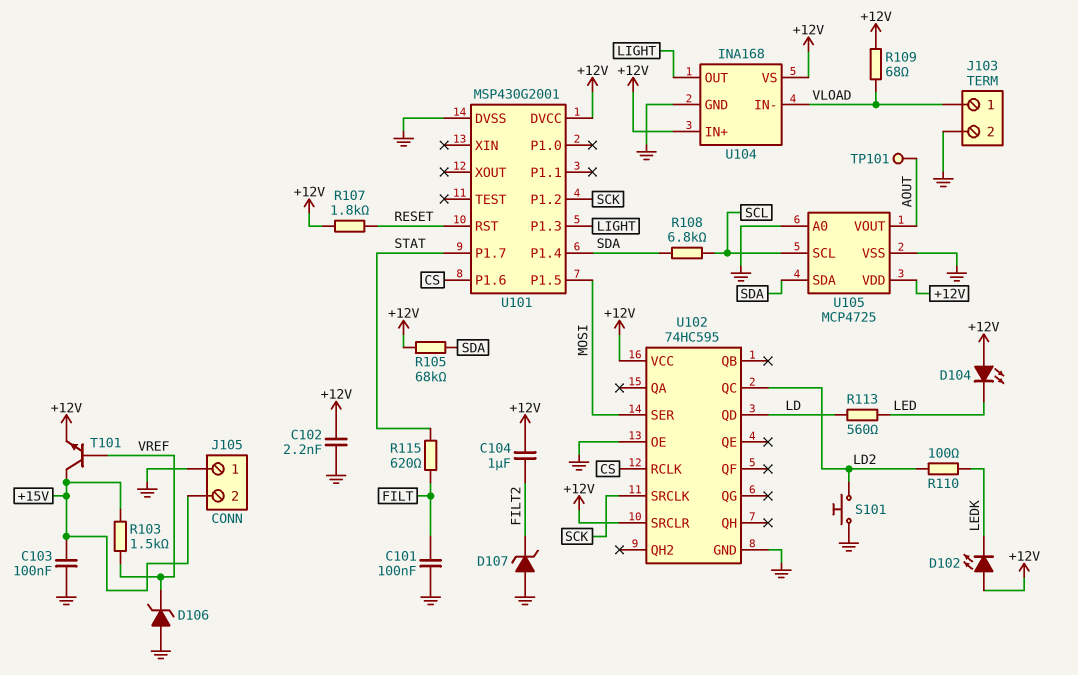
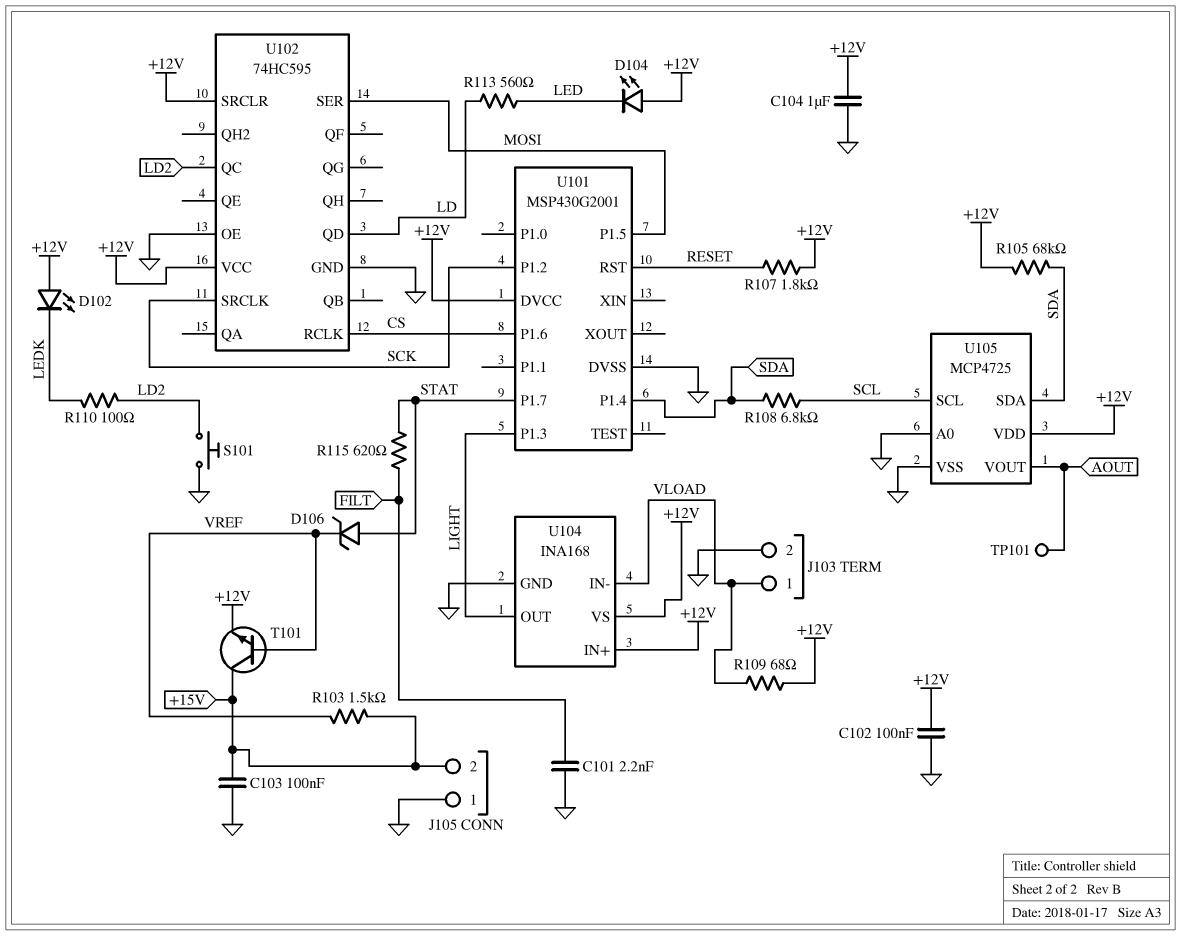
C101: 100nF (FILT, GND) -> 2.2nF (FILT, GND)
C102: 2.2nF (+12V, GND) -> 100nF (+12V, GND)
C104: 1uF (+12V, FILT2) -> 1uF (+12V, GND)
D106: zener (A GND, K VREF) -> zener (A STAT, K VREF)
D107: zener (A GND, K FILT2) -> none

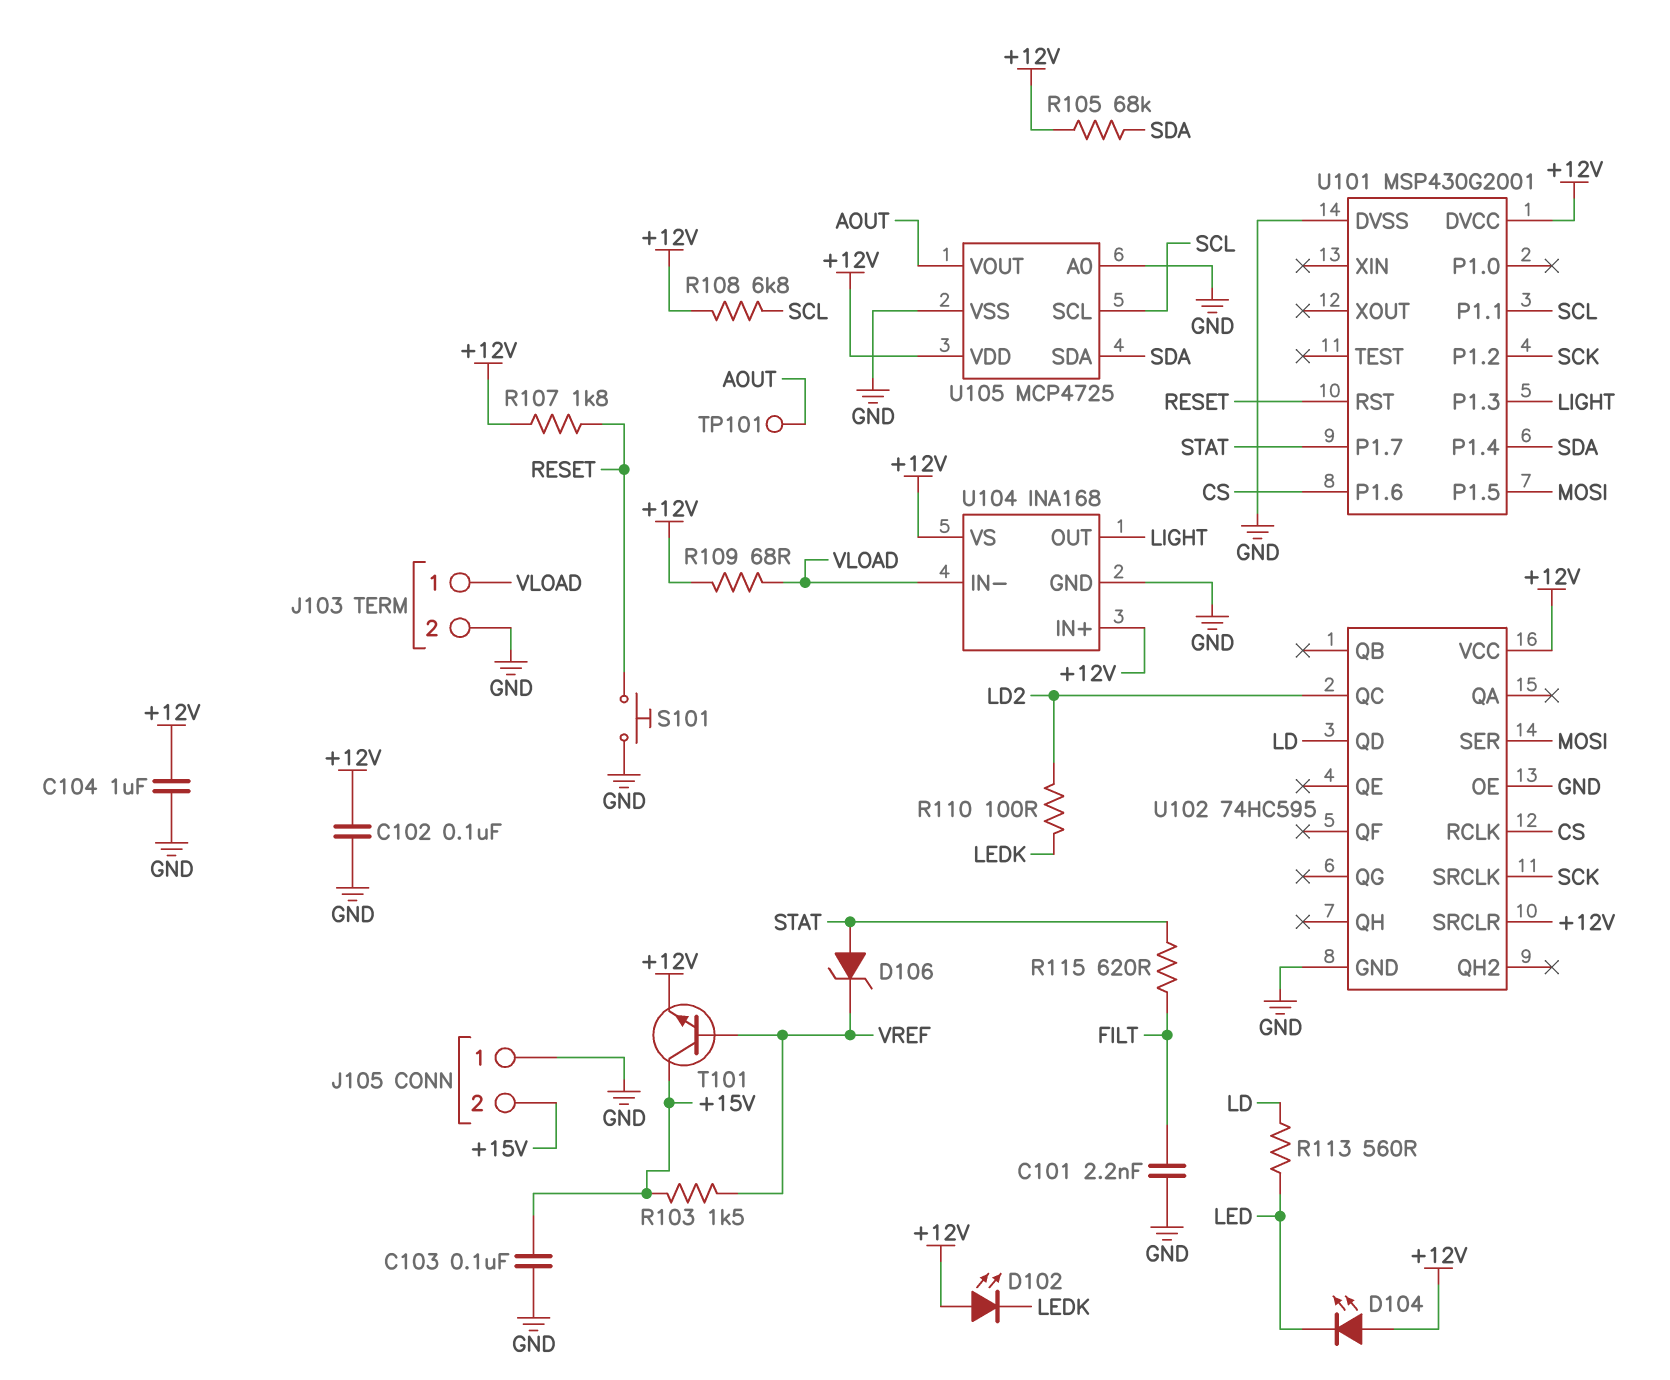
R108: 6.8k (SCL, SDA) -> 6.8k (+12V, SCL)
S101: button (GND, LD2) -> button (GND, RESET)
U101 pin P1.1: none -> SCL

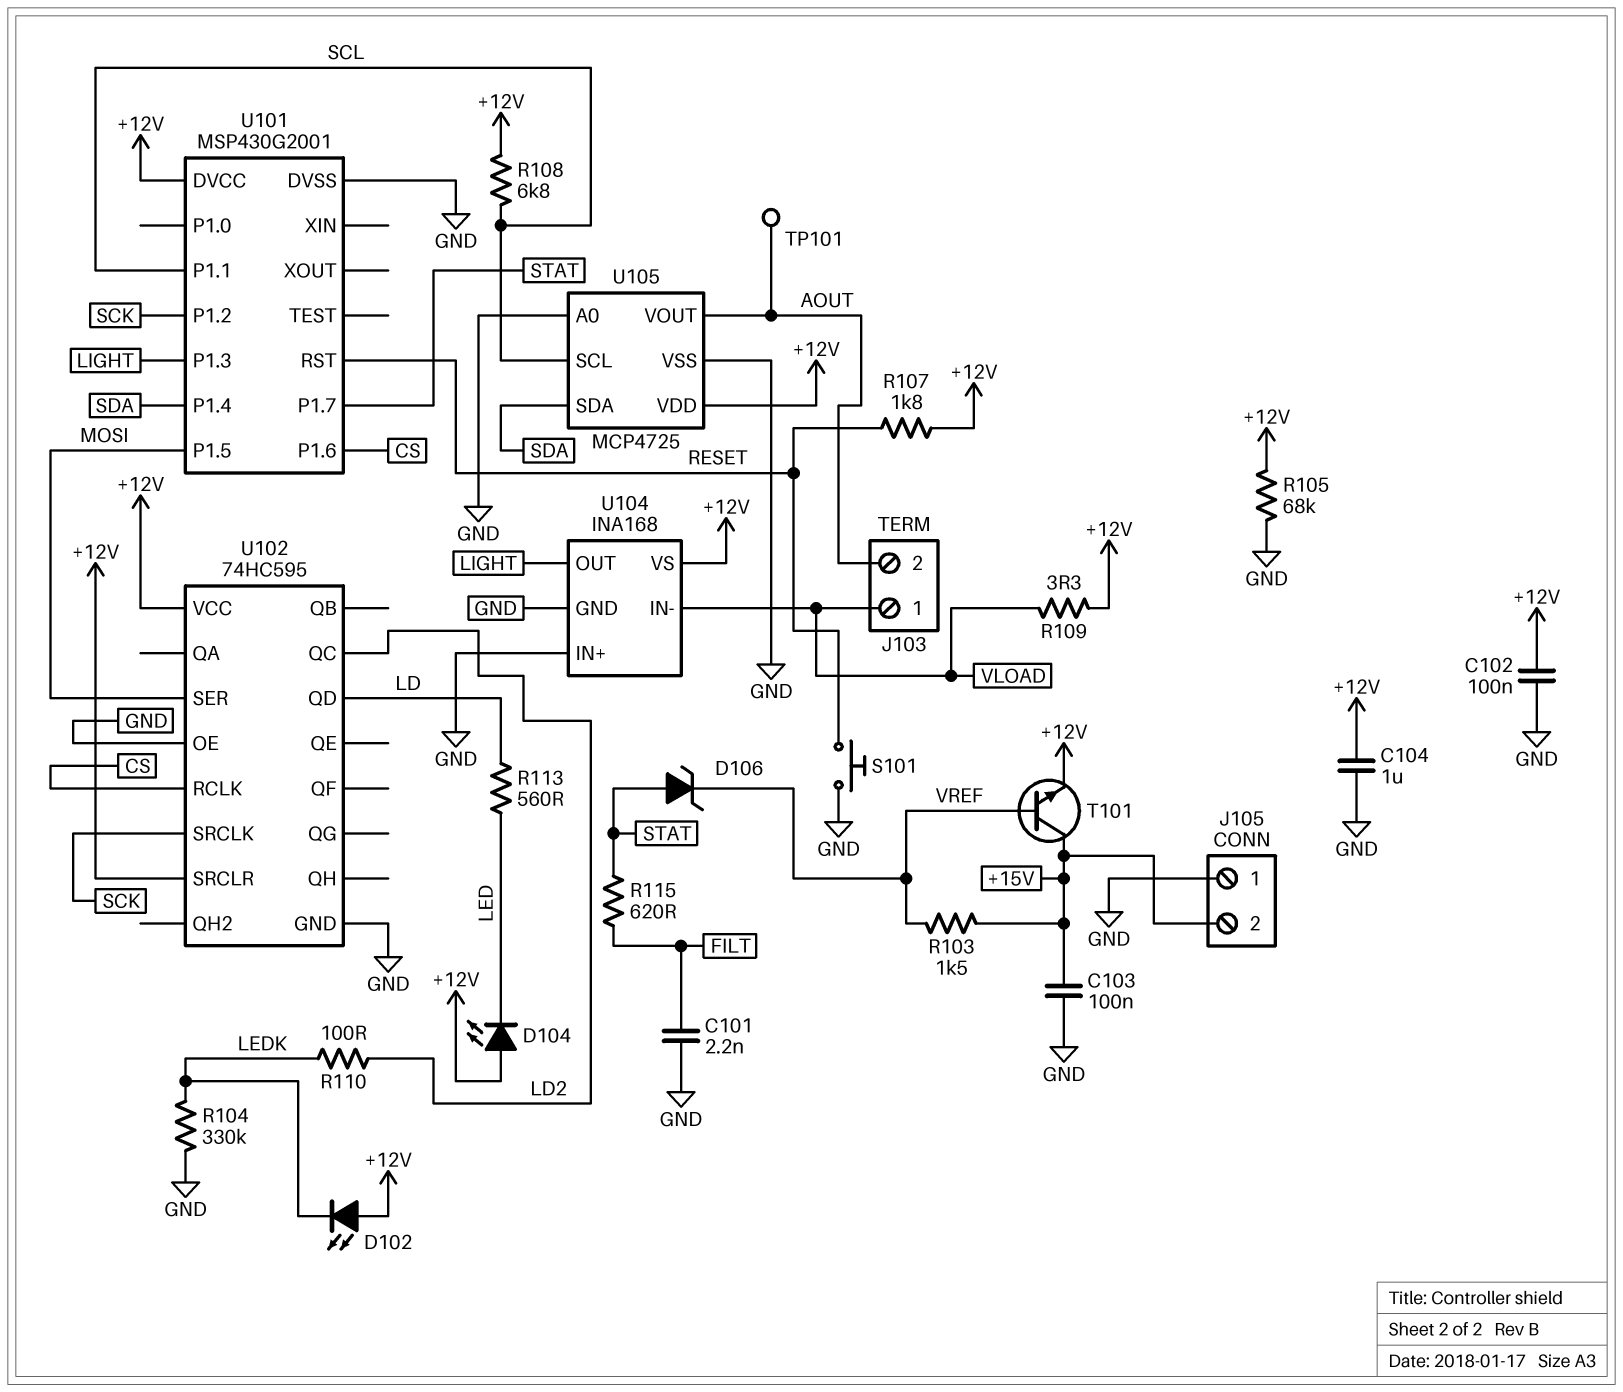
J103 pin 2: GND -> AOUT
R104: none -> 330k (GND, LEDK)
R105: 68k (+12V, SDA) -> 68k (+12V, GND)
R109: 68 (+12V, VLOAD) -> 3.3 (+12V, VLOAD)
U104 pin IN+: +12V -> GND

